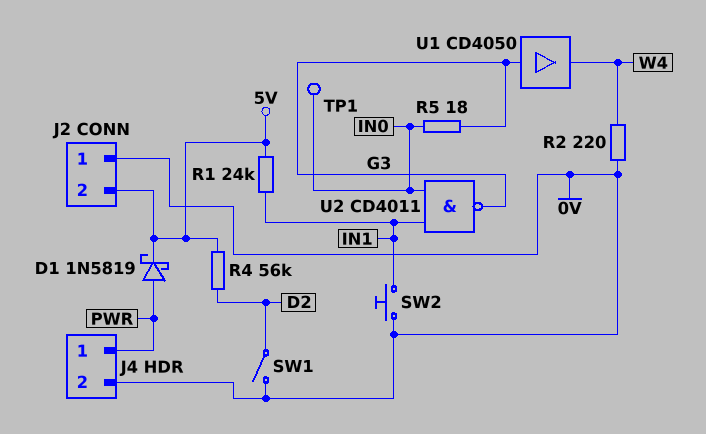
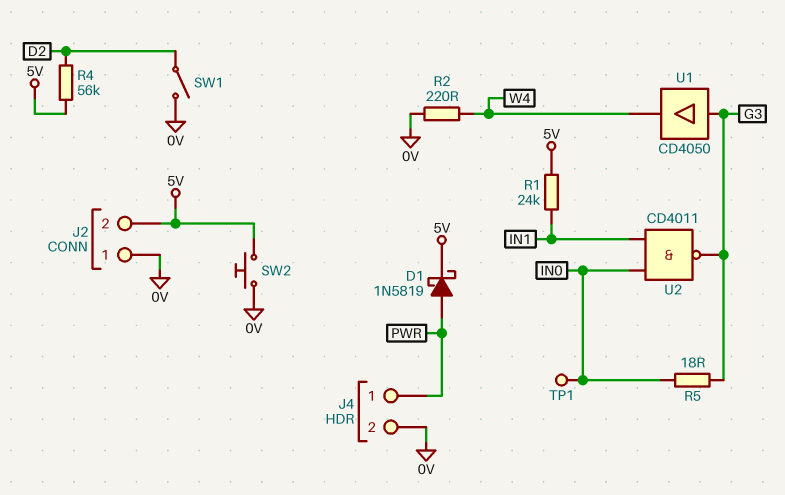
SW2: button (0V, IN1) -> button (0V, 5V)

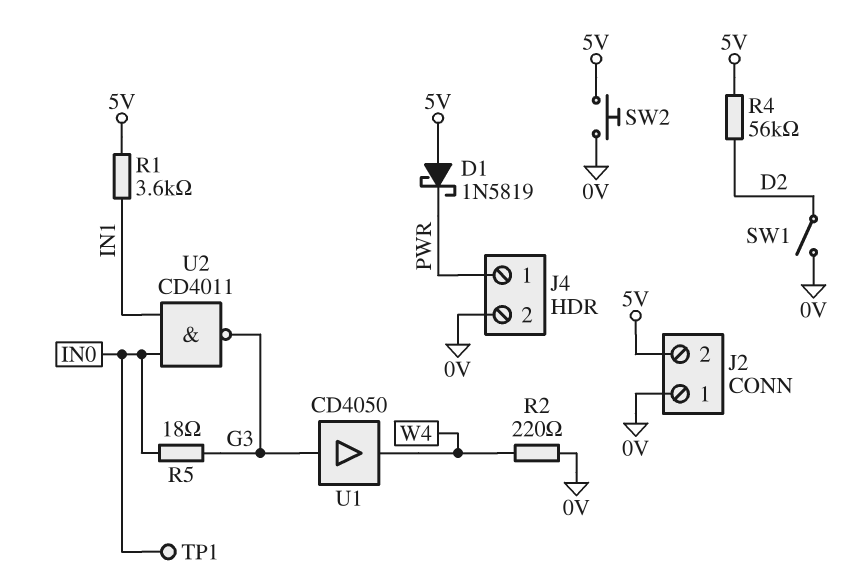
D1: schottky 1N5819 (A PWR, K 5V) -> schottky 1N5819 (A 5V, K PWR)
R1: 24k (5V, IN1) -> 3.6k (5V, IN1)

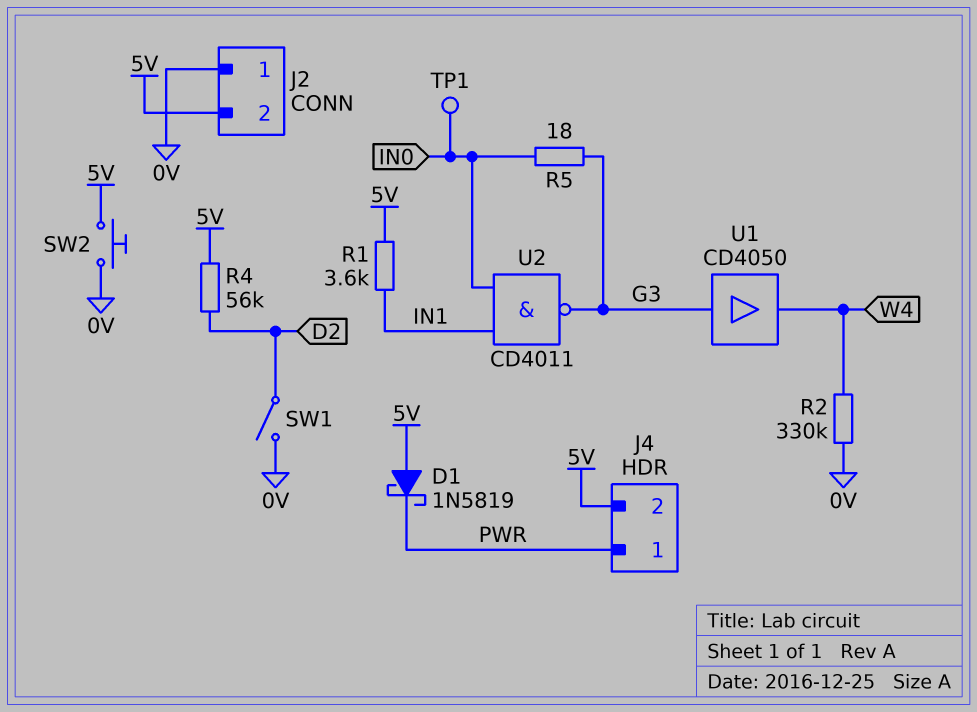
J4 pin 2: 0V -> 5V
R2: 220 (0V, W4) -> 330k (0V, W4)

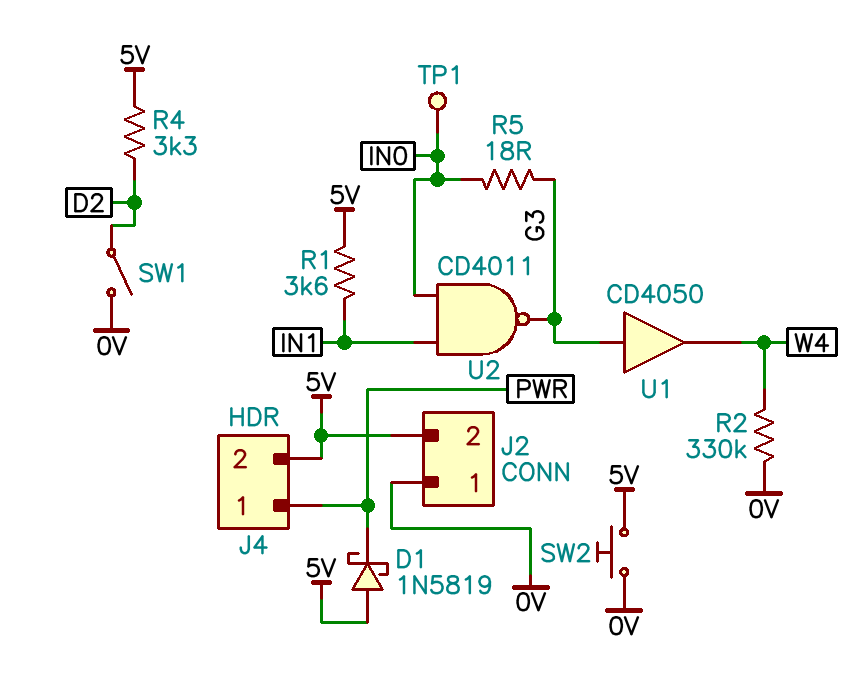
R4: 56k (5V, D2) -> 3.3k (5V, D2)

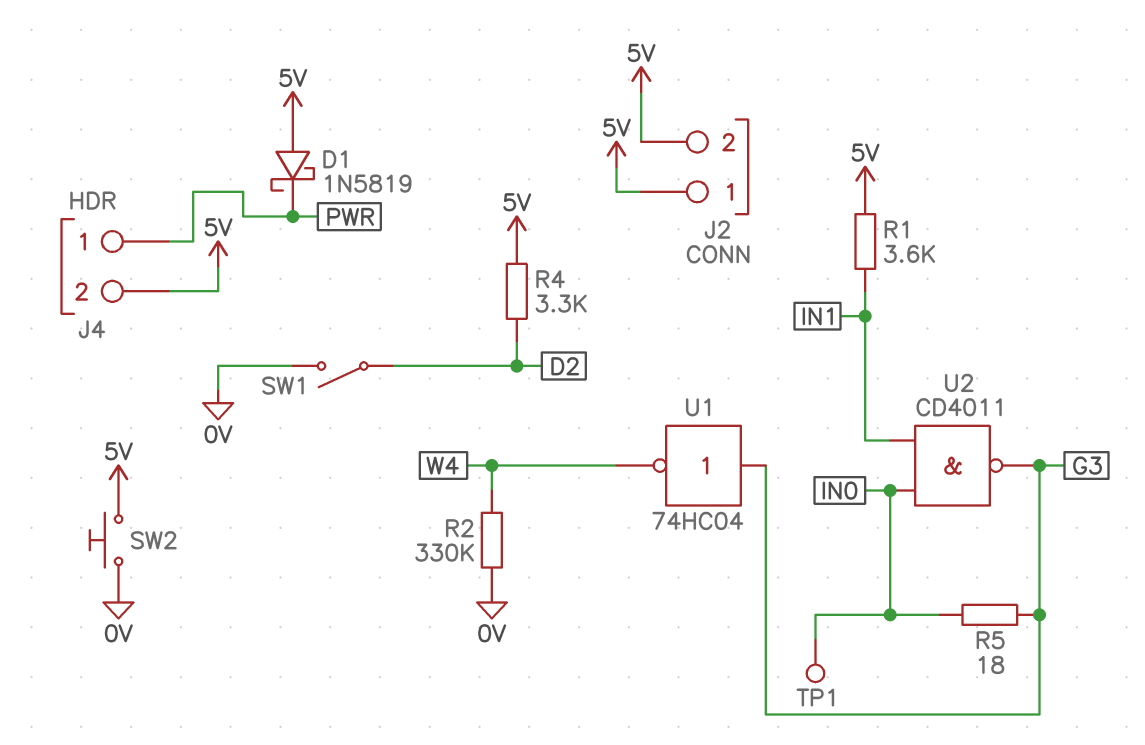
J2 pin 1: 0V -> 5V
U1: buffer CD4050 (in G3, out W4) -> NOT 74HC04 (in G3, out W4)

